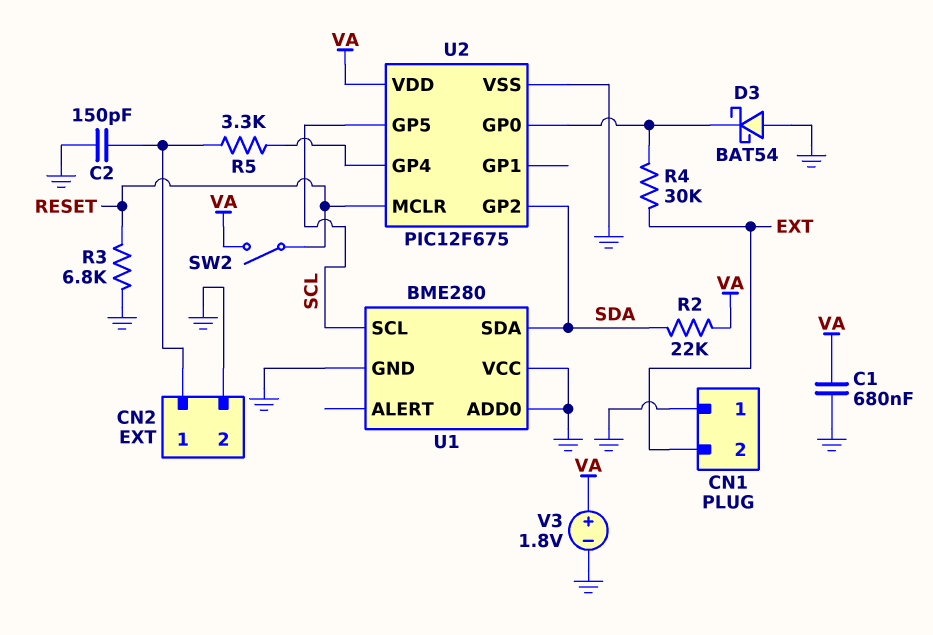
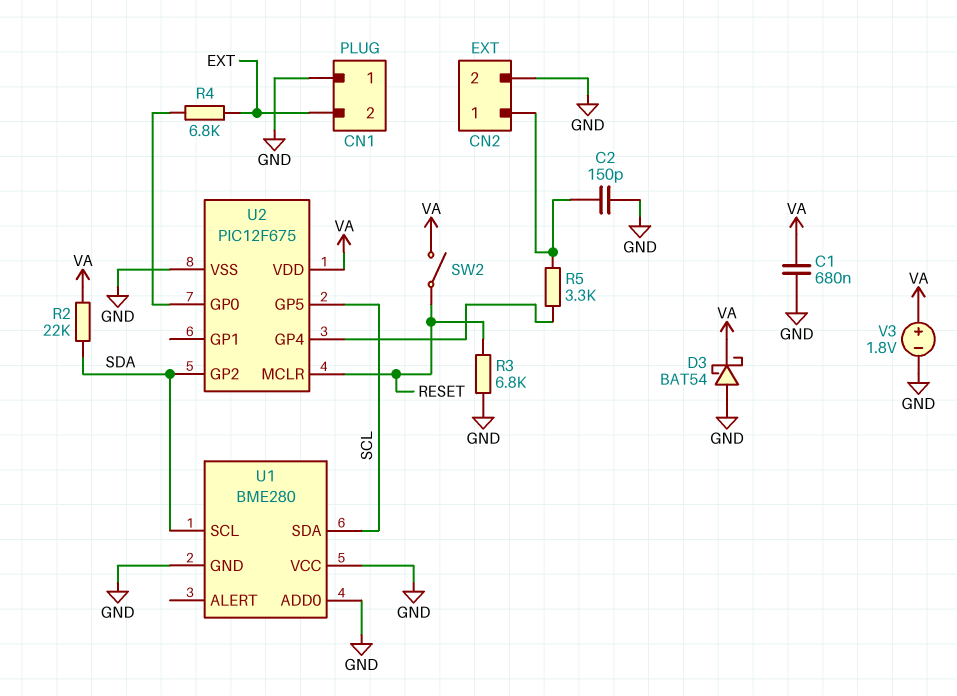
D3: schottky BAT54 (A GND, K U2/GP0) -> schottky BAT54 (A GND, K VA)
R4: 30k (EXT, U2/GP0) -> 6.8k (EXT, U2/GP0)
U1 pin SCL: SCL -> SDA
U1 pin SDA: SDA -> SCL

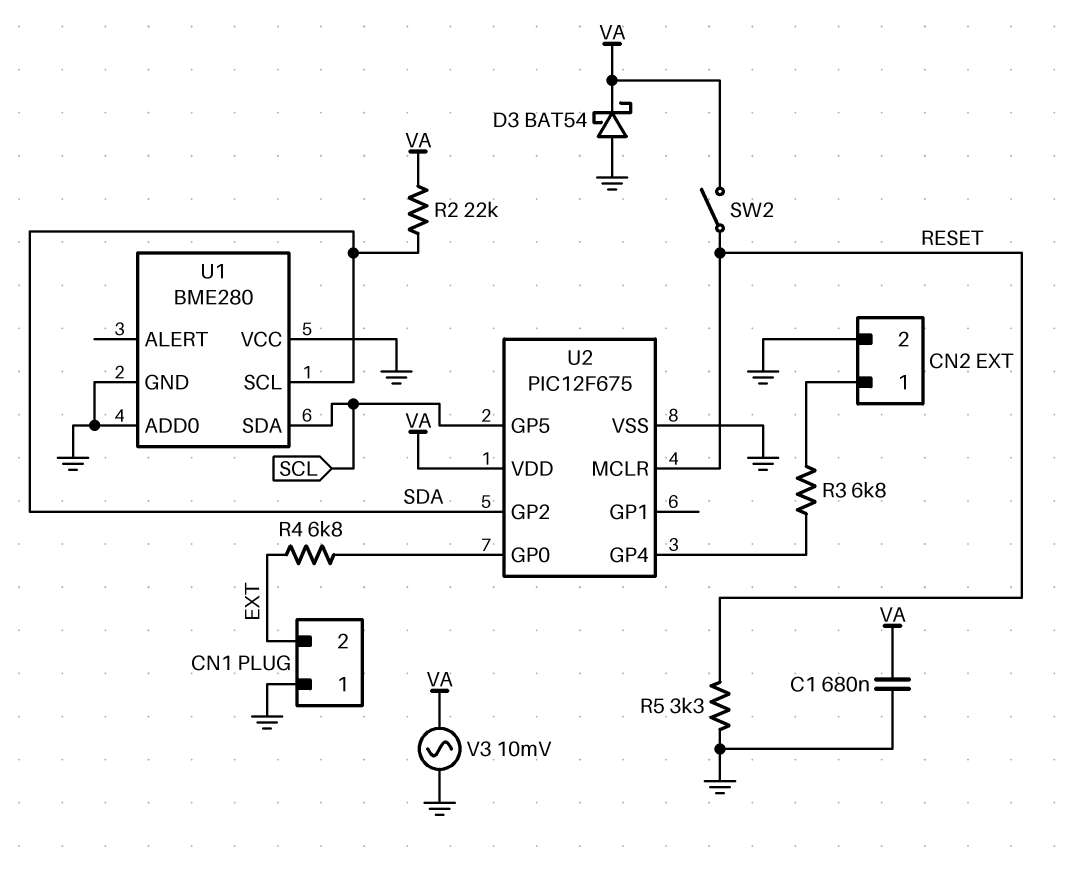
C2: 150pF (CN2/1, GND) -> none
R3: 6.8k (GND, RESET) -> 6.8k (CN2/1, U2/GP4)
R5: 3.3k (CN2/1, U2/GP4) -> 3.3k (GND, RESET)
V3: 1.8V (plus VA, minus GND) -> AC 10mV (GND, VA)

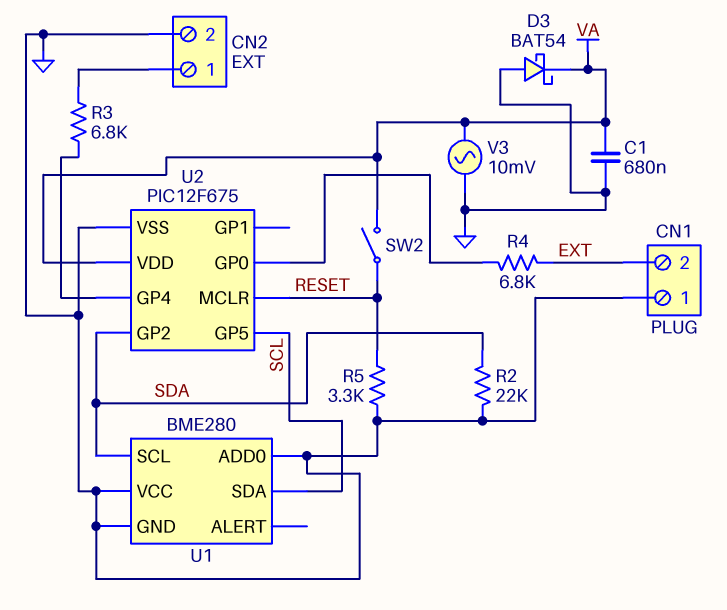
R2: 22k (SDA, VA) -> 22k (GND, SDA)

